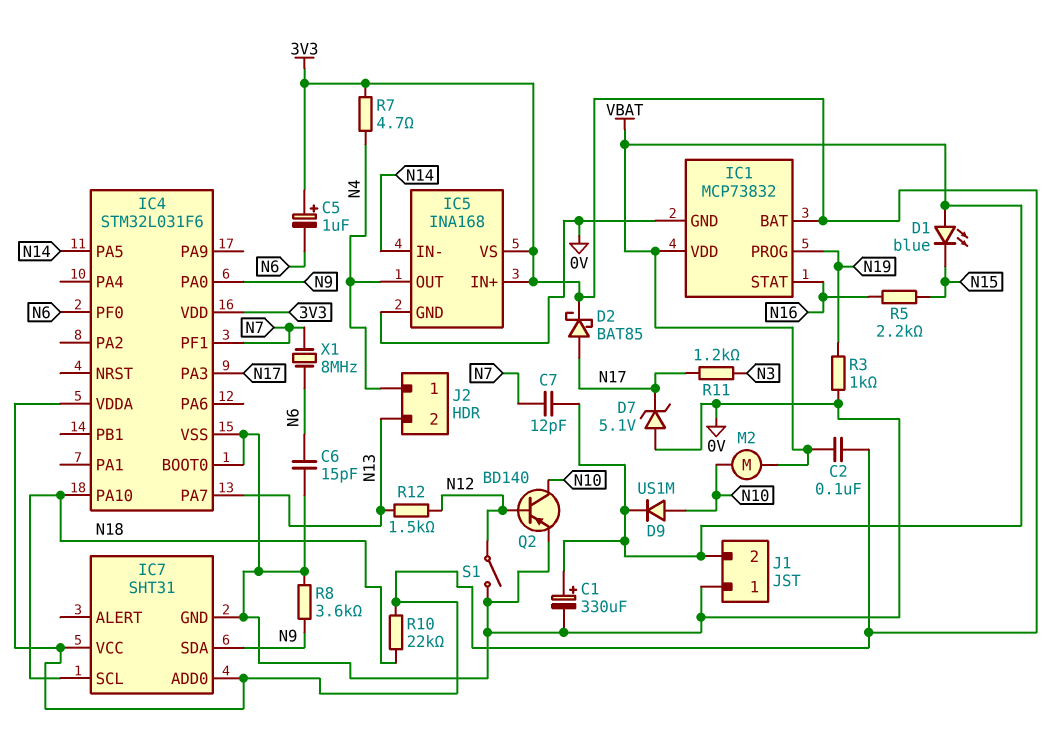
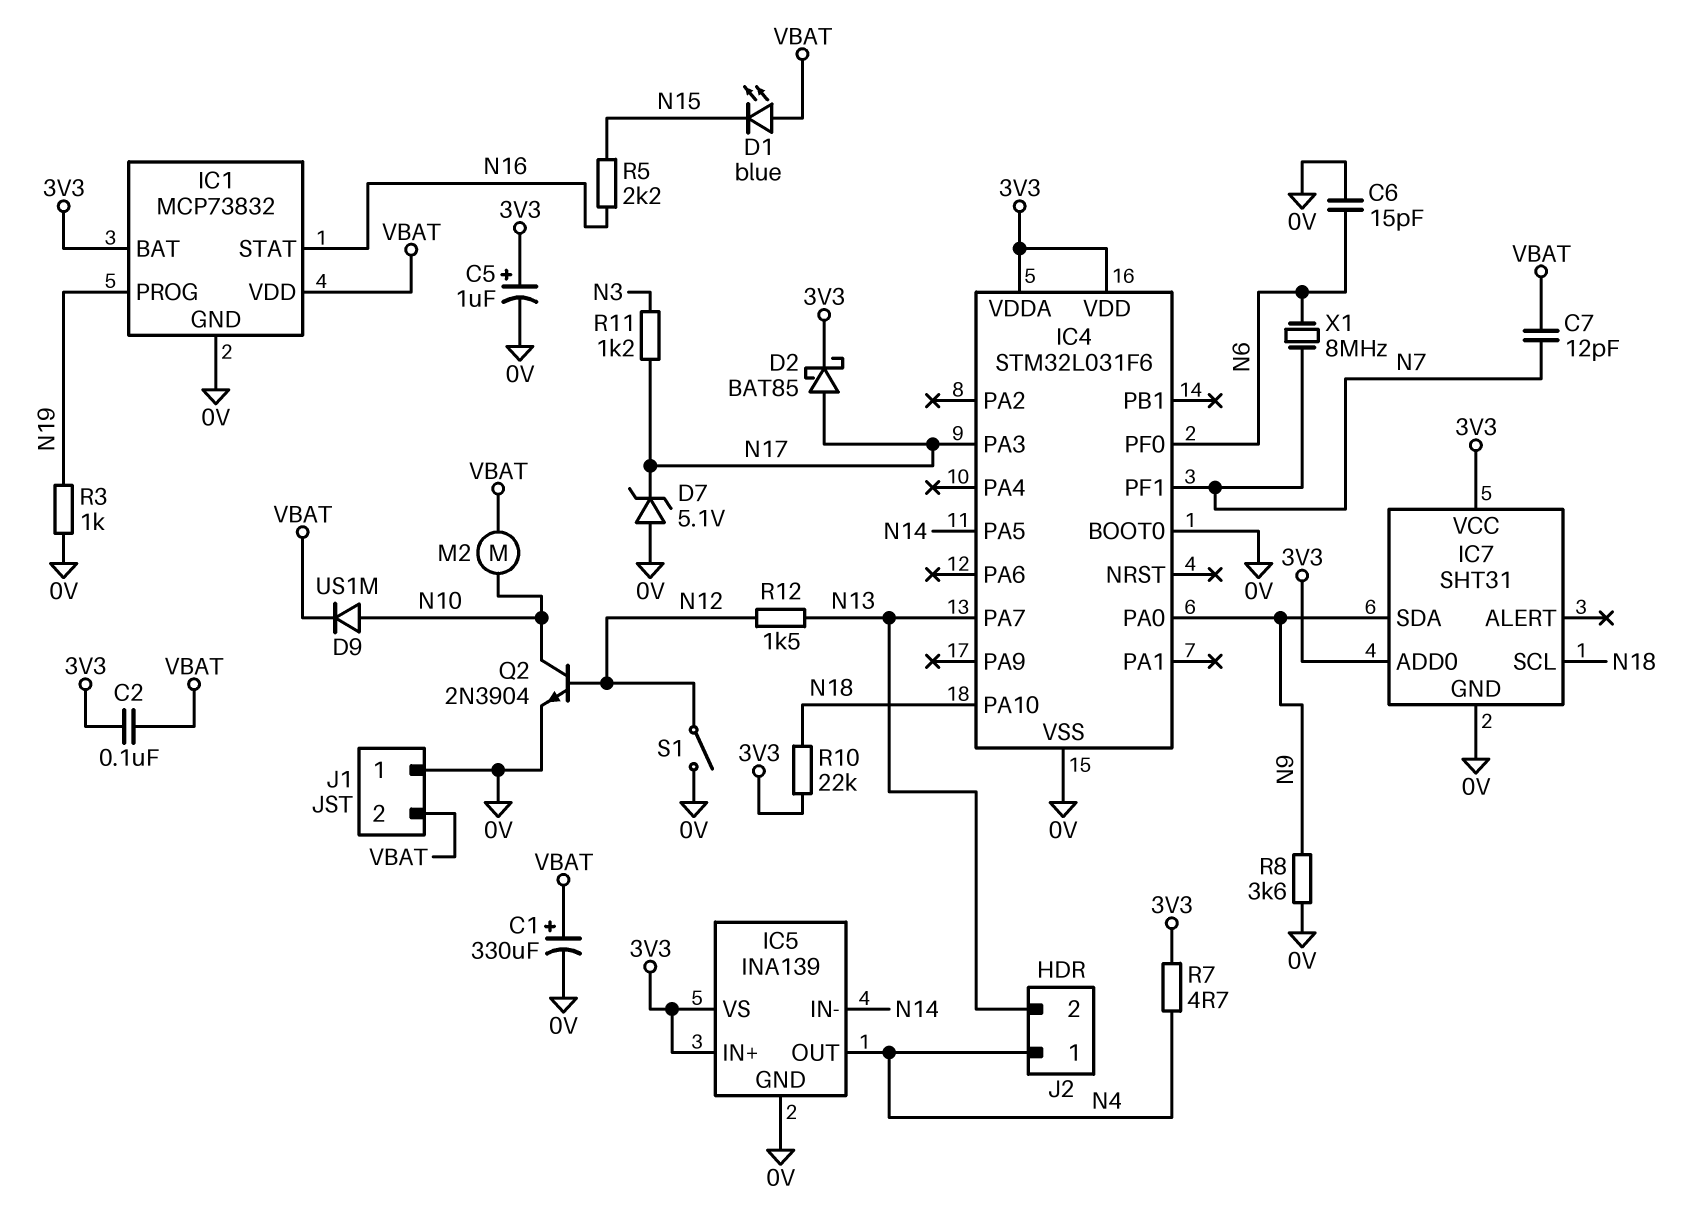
C5: 1uF (plus 3V3, minus N6) -> 1uF (plus 3V3, minus 0V)
IC5: INA168 -> INA139
Q2: PNP BD140 (B N12, C N10, E 0V) -> NPN 2N3904 (B N12, C N10, E 0V)

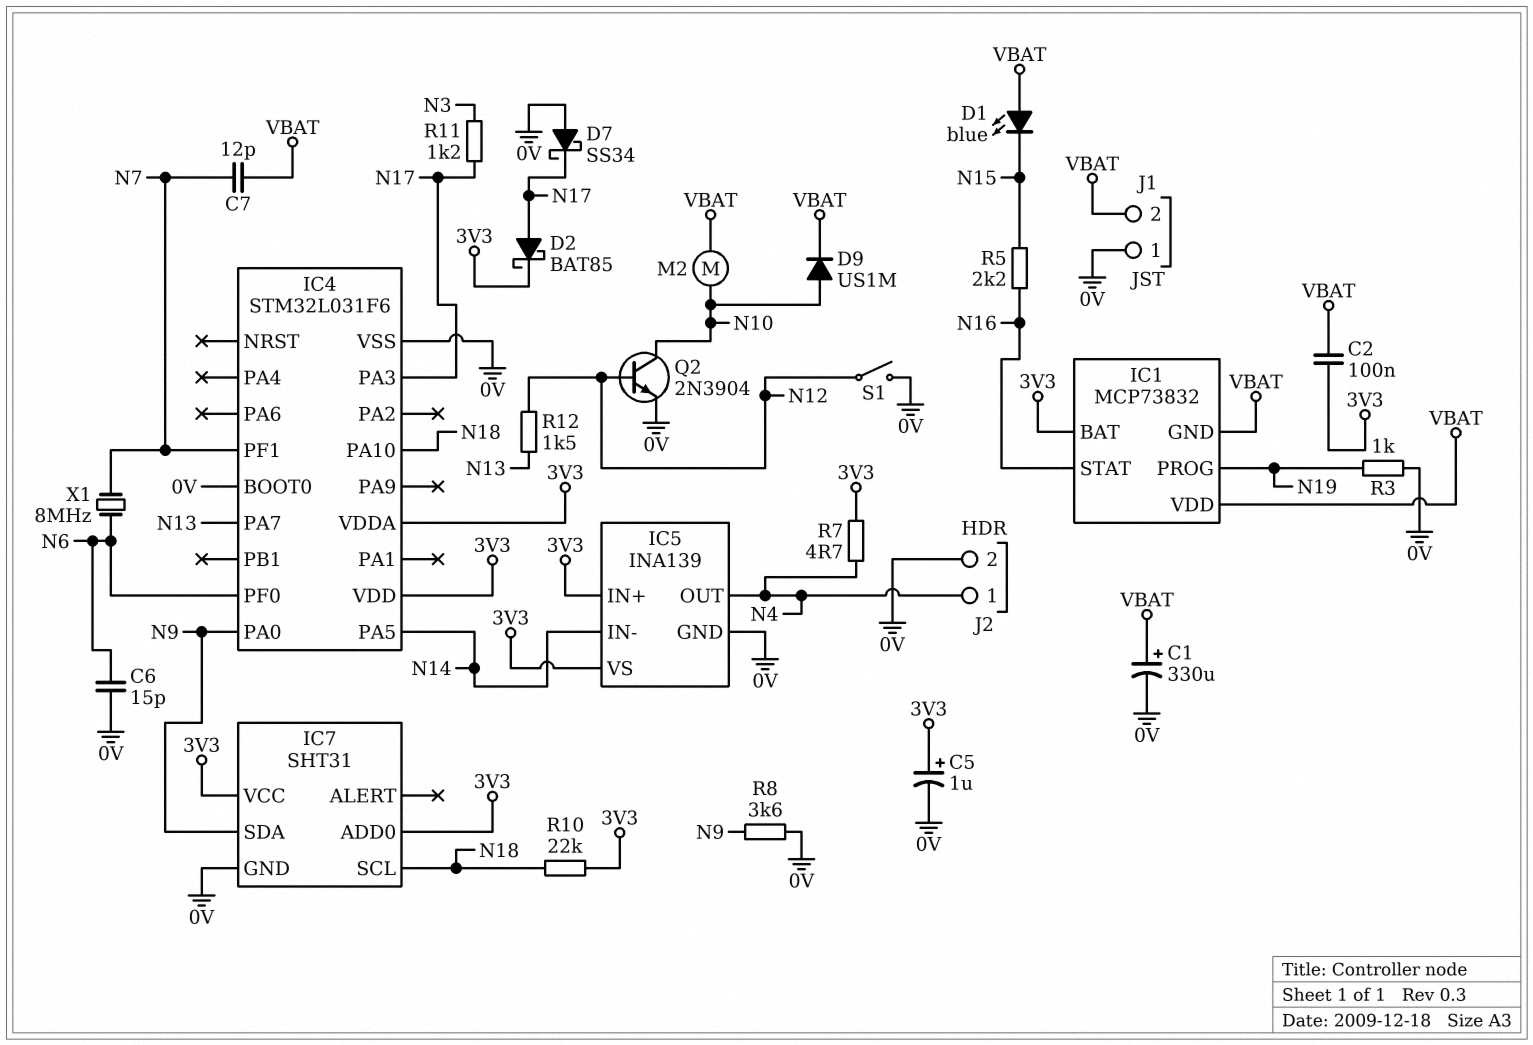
D7: zener 5.1V (A 0V, K N17) -> schottky SS34 (A 0V, K N17)
IC1 pin GND: 0V -> VBAT
J2 pin 2: N13 -> 0V

